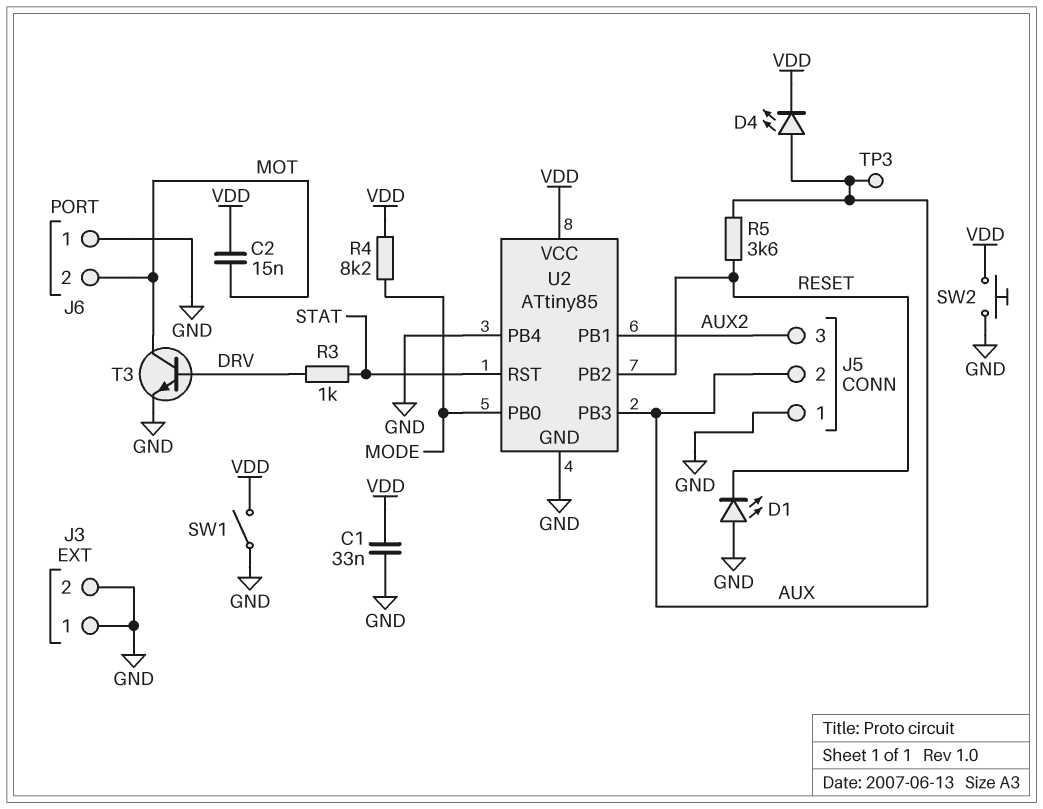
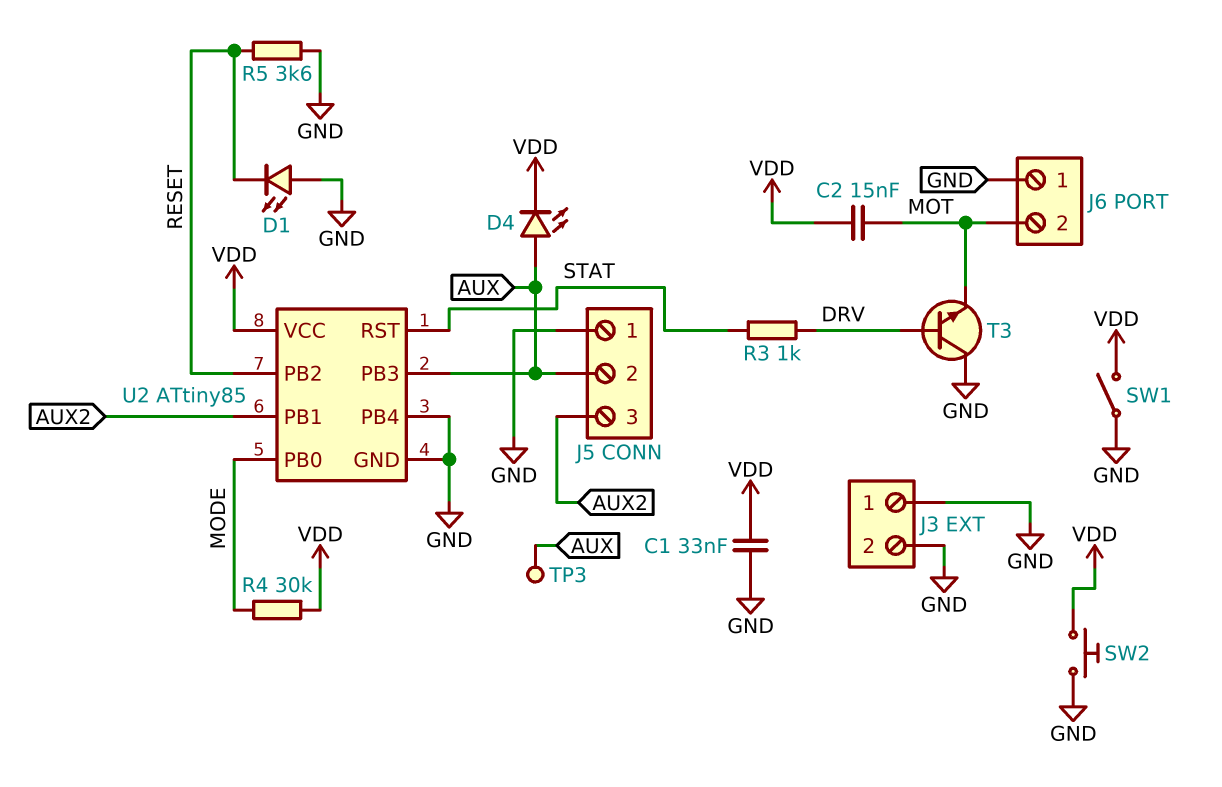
R4: 8.2k (MODE, VDD) -> 30k (MODE, VDD)
R5: 3.6k (AUX, RESET) -> 3.6k (GND, RESET)
T3: NPN (B DRV, C MOT, E GND) -> NPN (B DRV, C GND, E MOT)

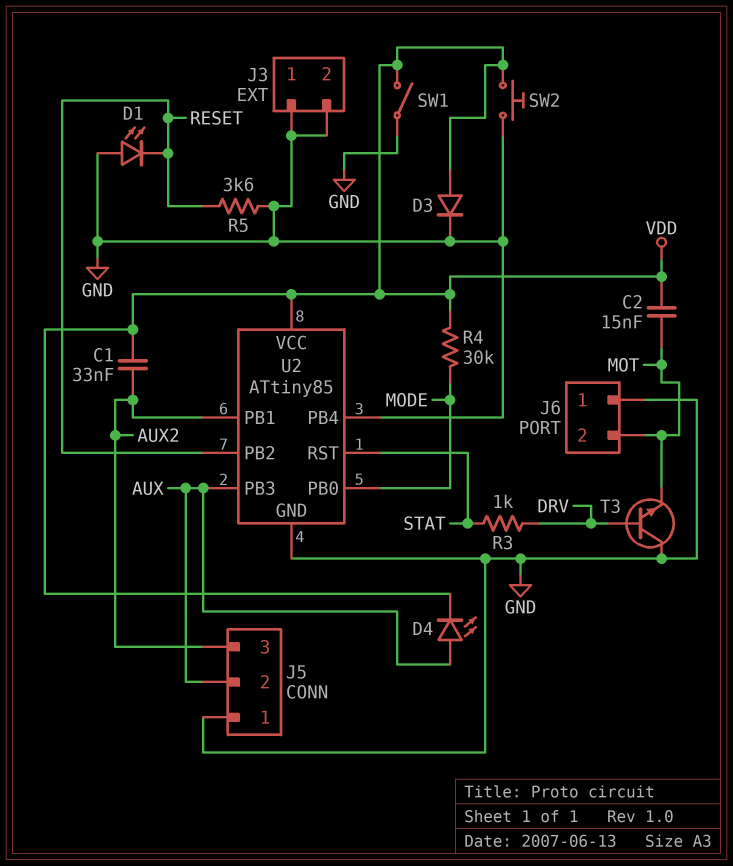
C1: 33nF (GND, VDD) -> 33nF (AUX2, VDD)
D3: none -> diode (A VDD, K GND)
TP3: test point (AUX) -> none

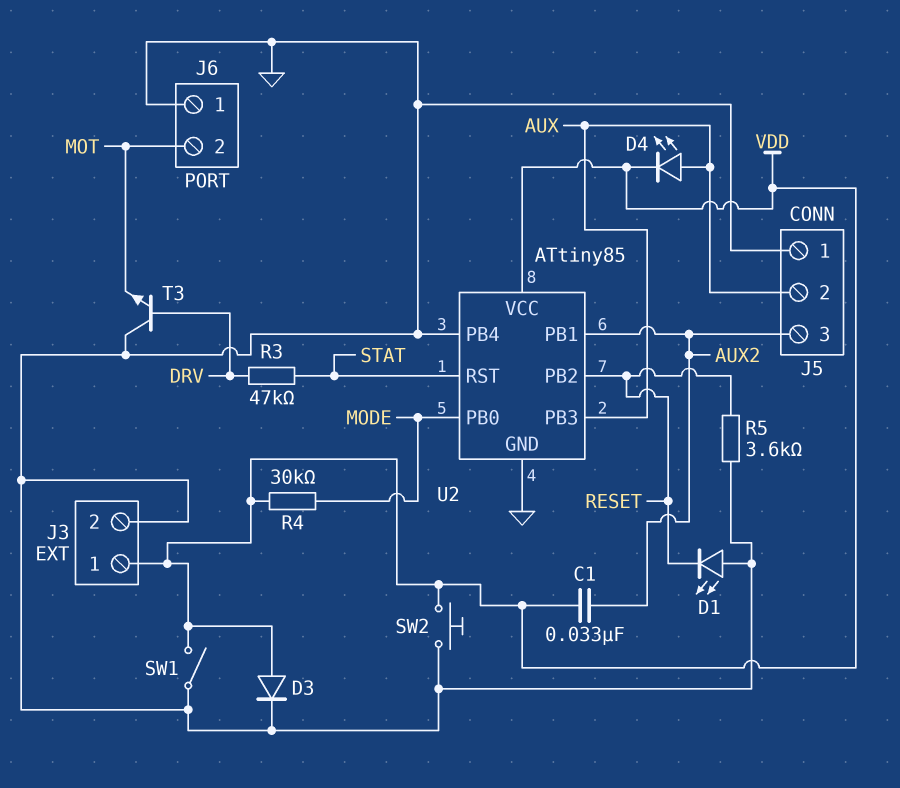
C2: 15nF (MOT, VDD) -> none
J3 pin 1: GND -> VDD
R3: 1k (DRV, STAT) -> 47k (DRV, STAT)

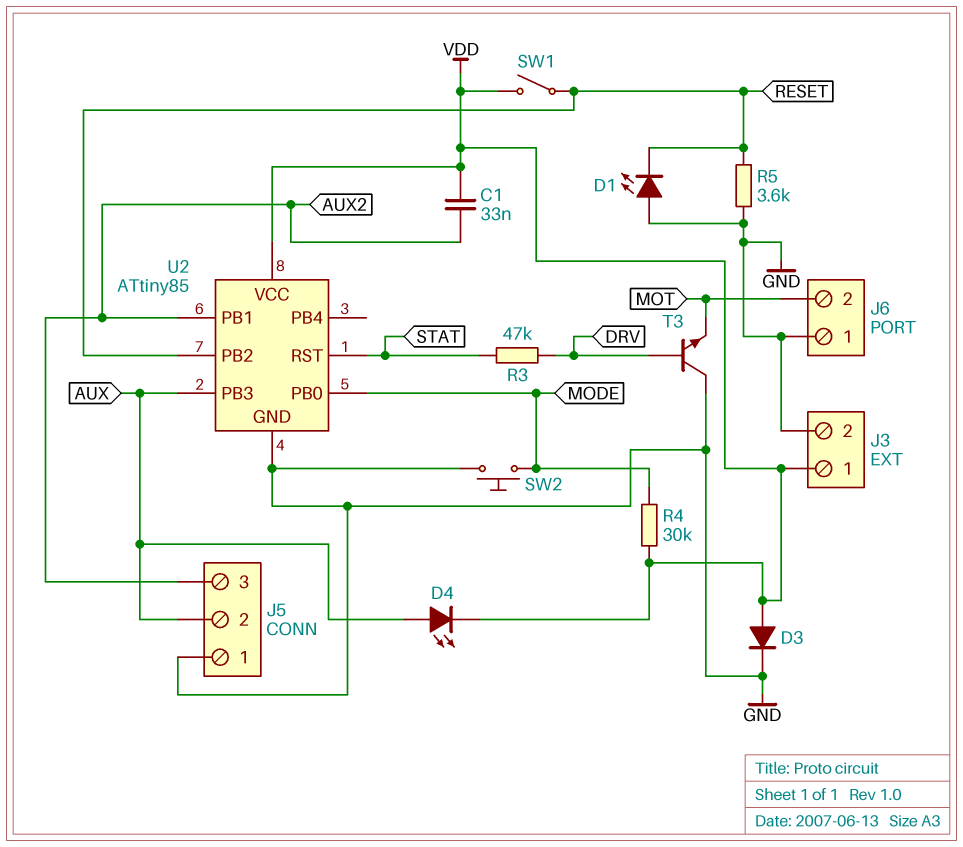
SW1: switch (GND, VDD) -> switch (RESET, VDD)
SW2: button (GND, VDD) -> button (GND, MODE)
U2 pin PB4: GND -> none

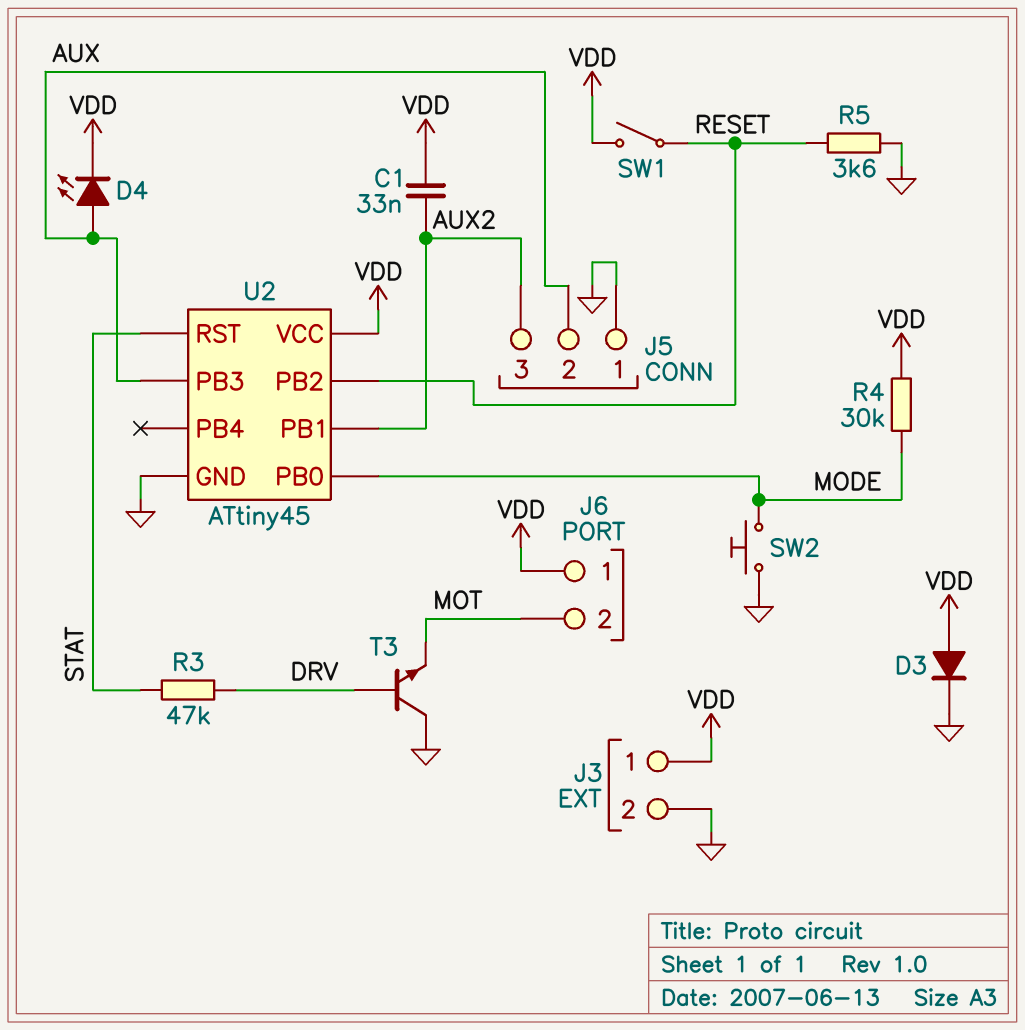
D1: LED (A GND, K RESET) -> none
J6 pin 1: GND -> VDD
U2: ATtiny85 -> ATtiny45

